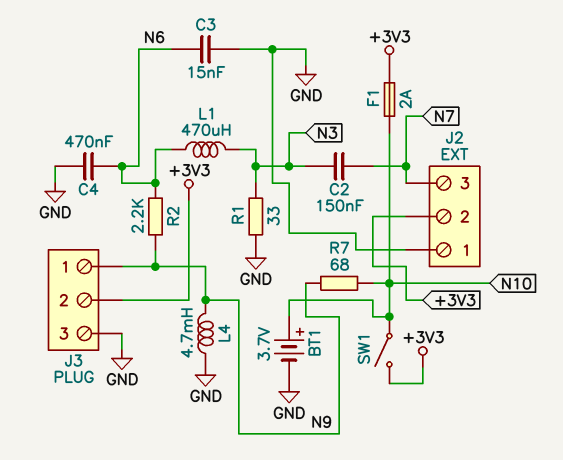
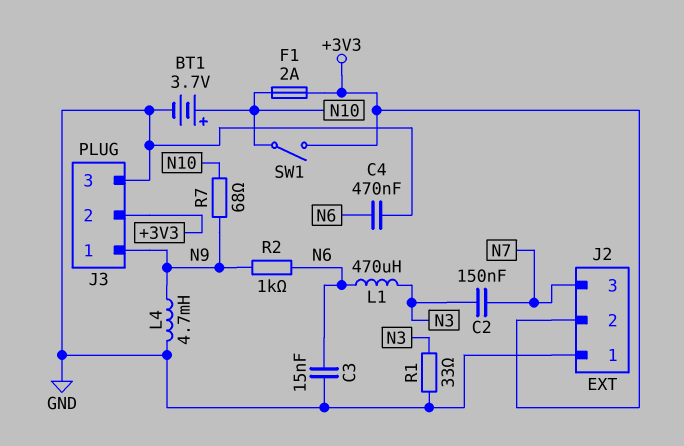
R2: 2.2k (N6, N9) -> 1k (N6, N9)

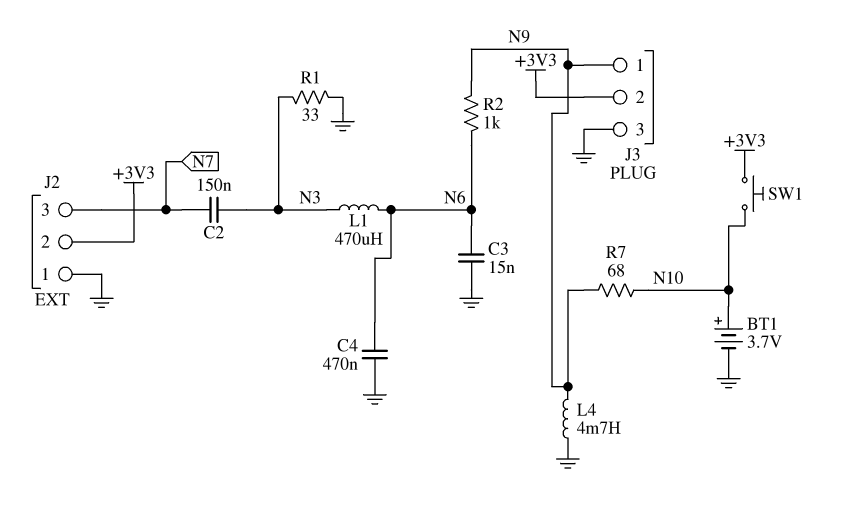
F1: 2A (+3V3, N10) -> none
SW1: switch (+3V3, N10) -> button (+3V3, N10)

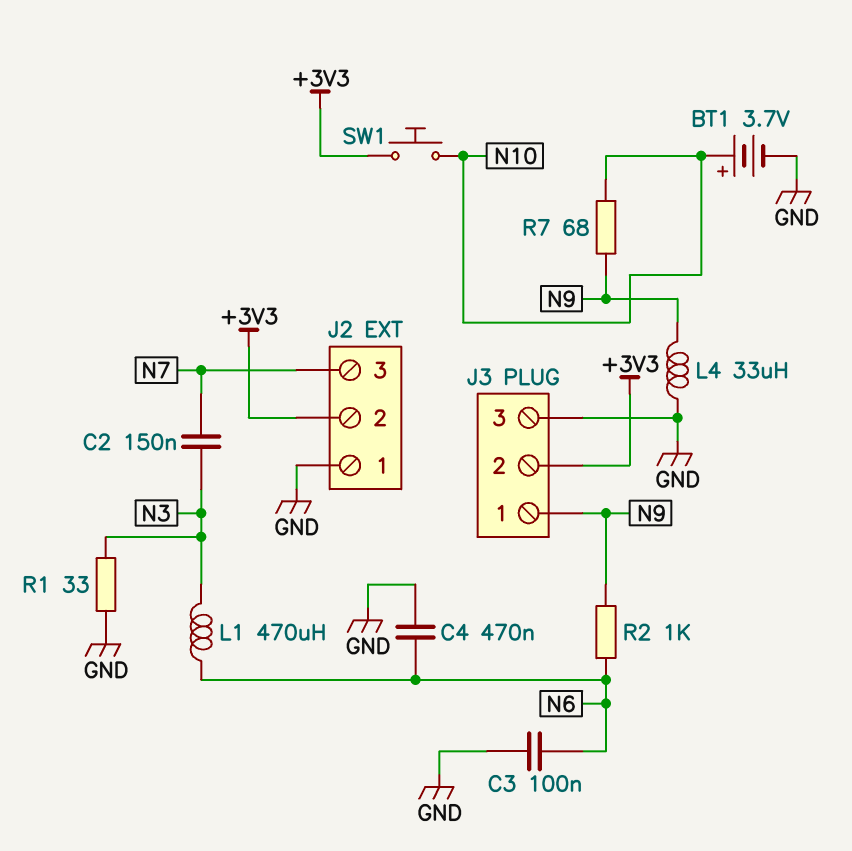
C3: 15nF (GND, N6) -> 100nF (GND, N6)
L4: 4.7mH (GND, N9) -> 33uH (GND, N9)

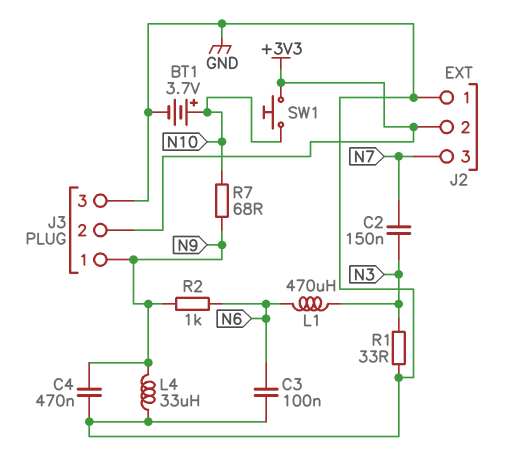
C4: 470nF (GND, N6) -> 470nF (GND, N9)

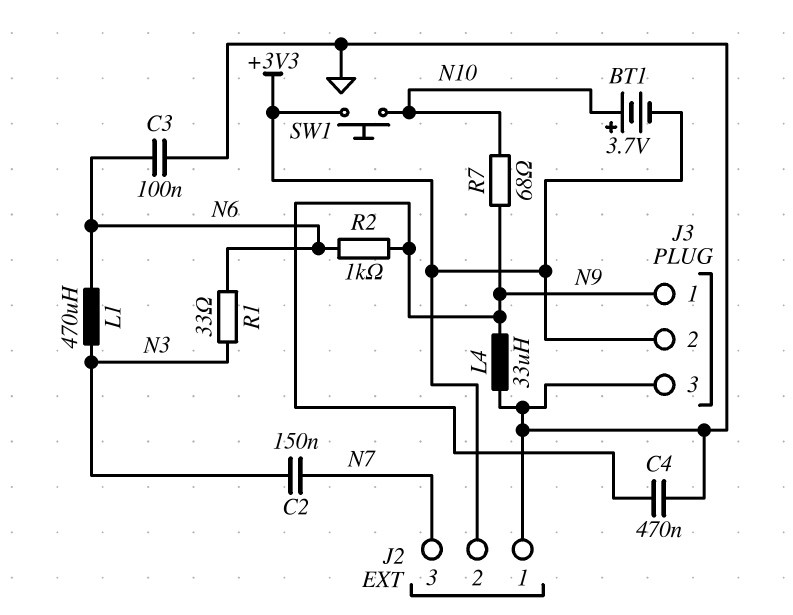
BT1: 3.7V (plus N10, minus GND) -> 3.7V (plus N10, minus +3V3)
R1: 33 (GND, N3) -> 33 (N3, N6)

